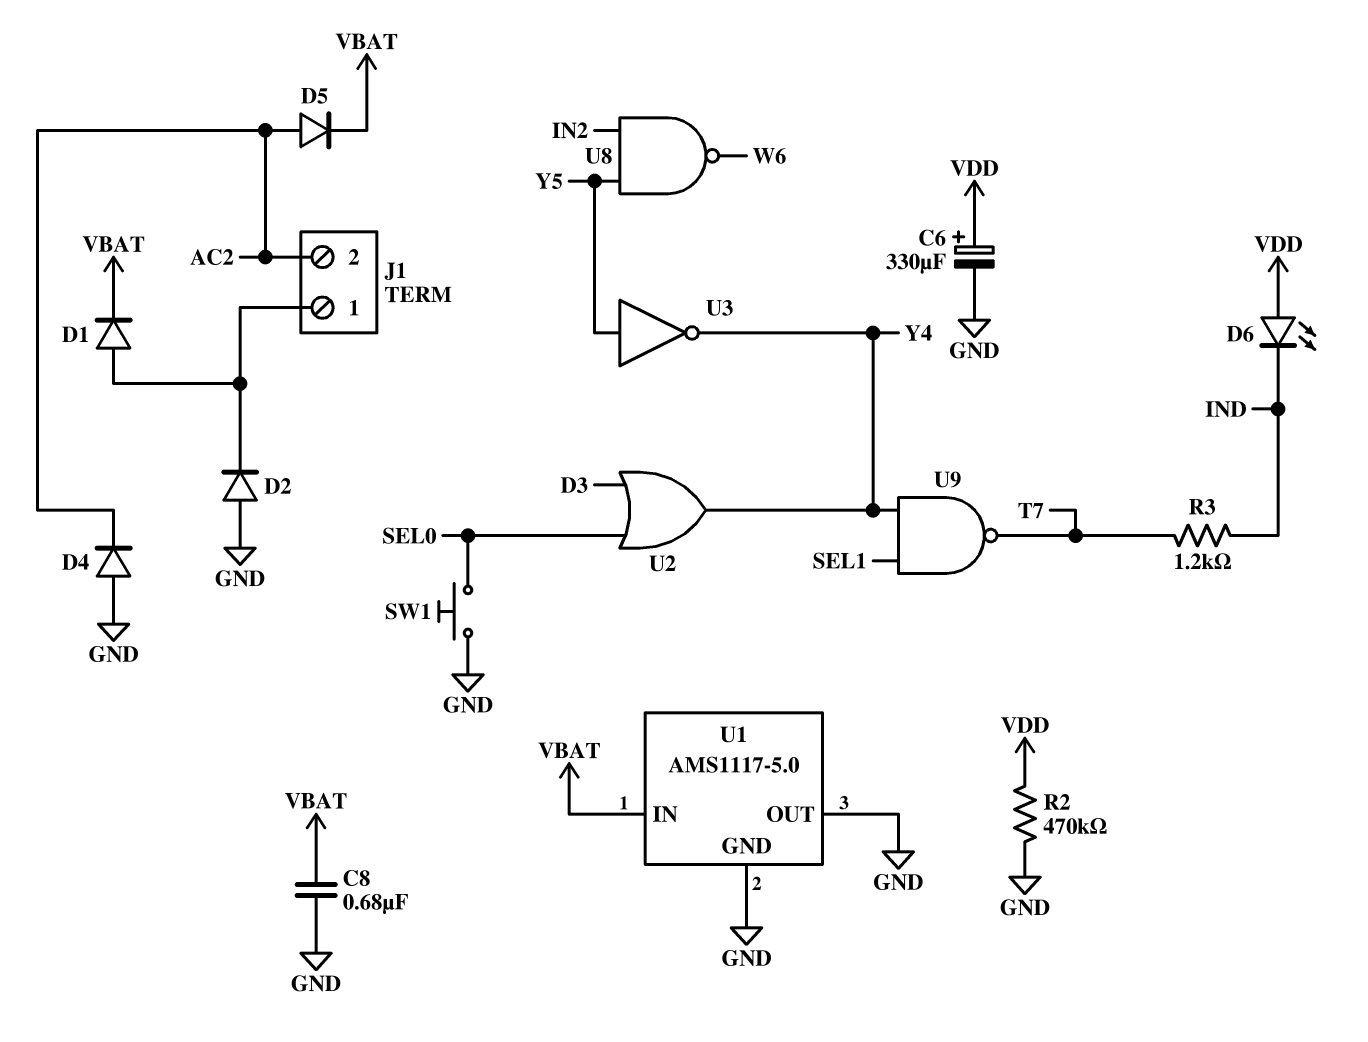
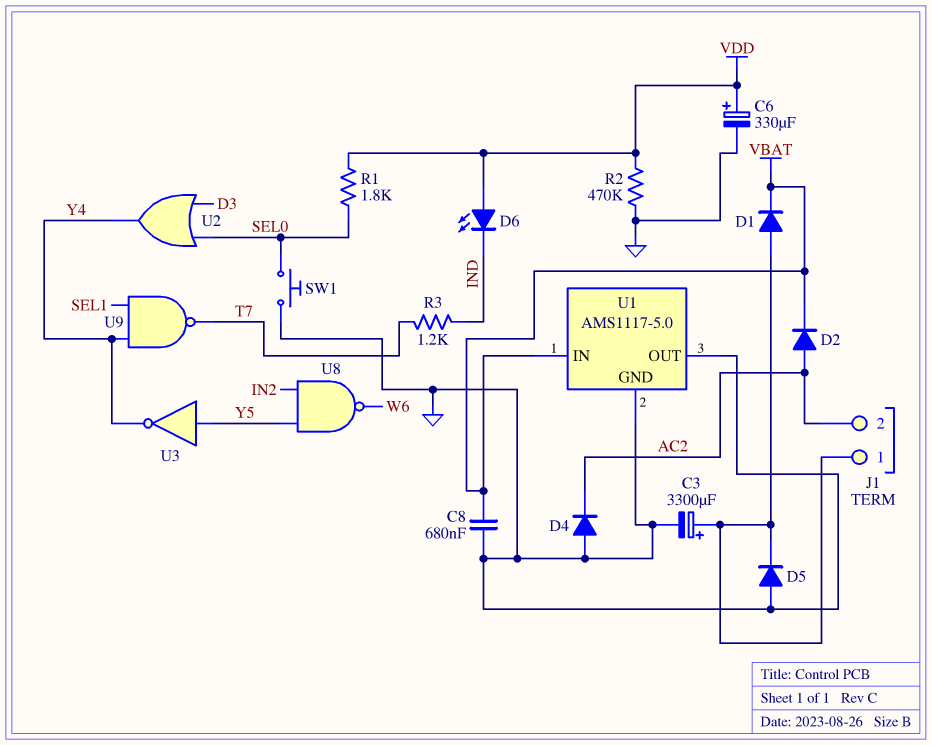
C3: none -> 3300uF (plus J1/1, minus GND)
D2: diode (A GND, K J1/1) -> diode (A AC2, K VBAT)
D5: diode (A AC2, K VBAT) -> diode (A GND, K J1/1)
R1: none -> 1.8k (SEL0, VDD)

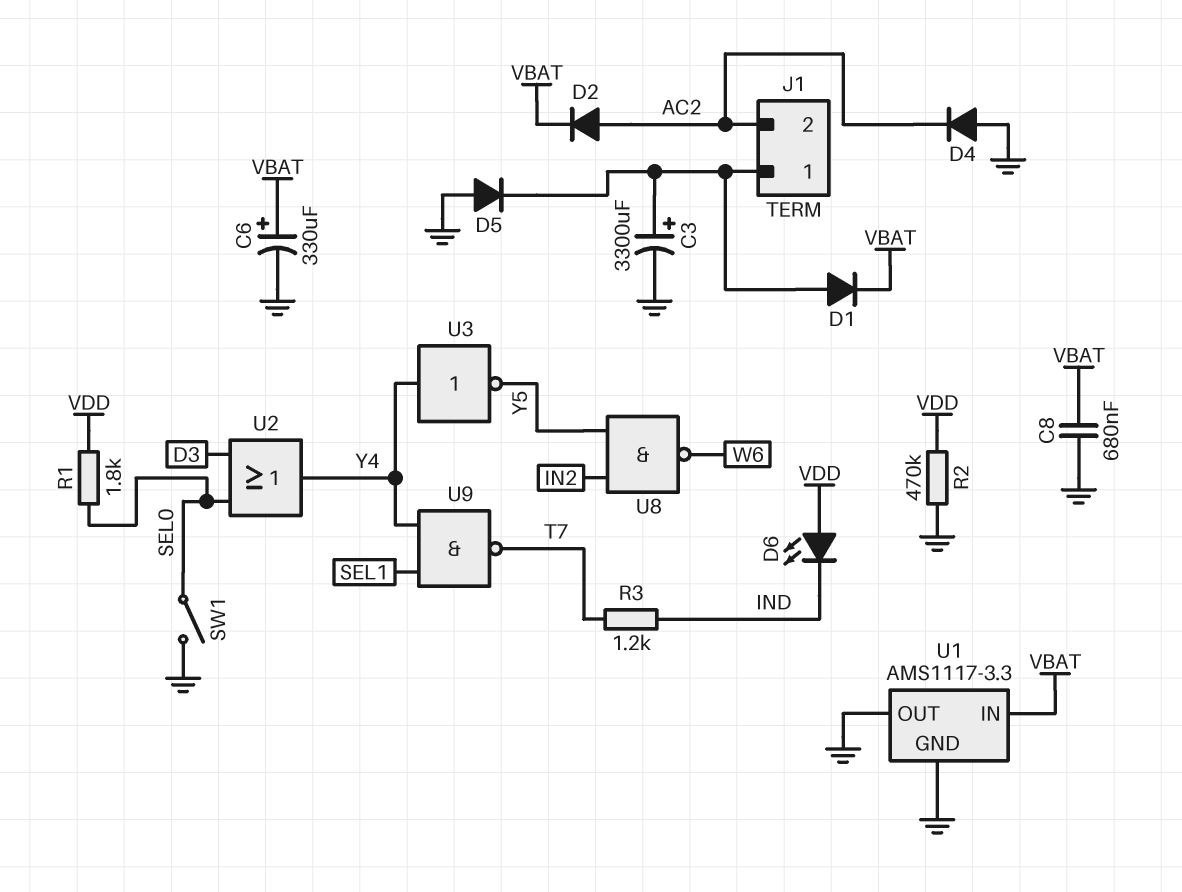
C6: 330uF (plus VDD, minus GND) -> 330uF (plus VBAT, minus GND)
SW1: button (GND, SEL0) -> switch (GND, SEL0)
U1: AMS1117-5.0 -> AMS1117-3.3
U3: NOT (in Y5, out Y4) -> NOT (in Y4, out Y5)

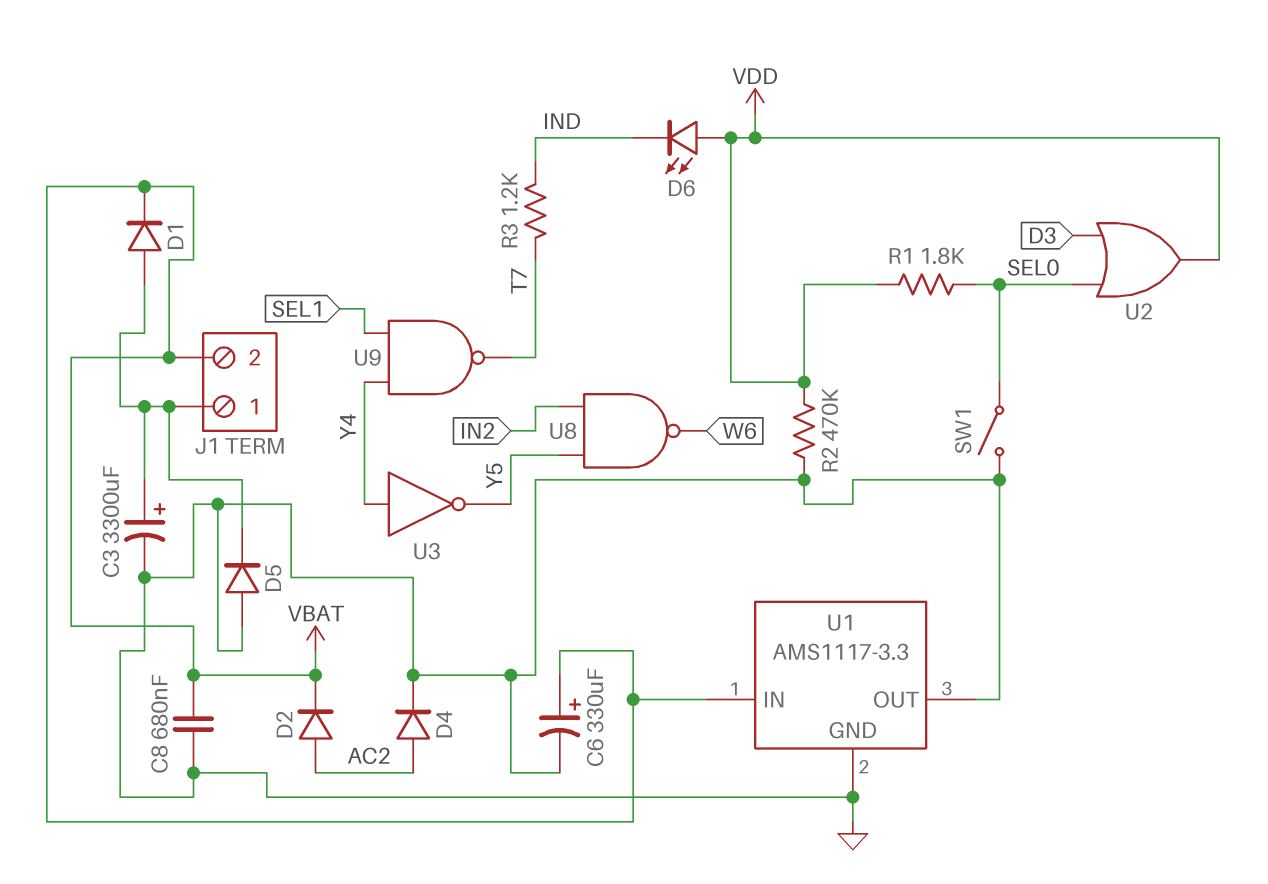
D4: diode (A GND, K AC2) -> diode (A AC2, K GND)
J1 pin 2: AC2 -> VBAT
U2: OR (in D3, in SEL0, out Y4) -> OR (in D3, in SEL0, out VDD)

